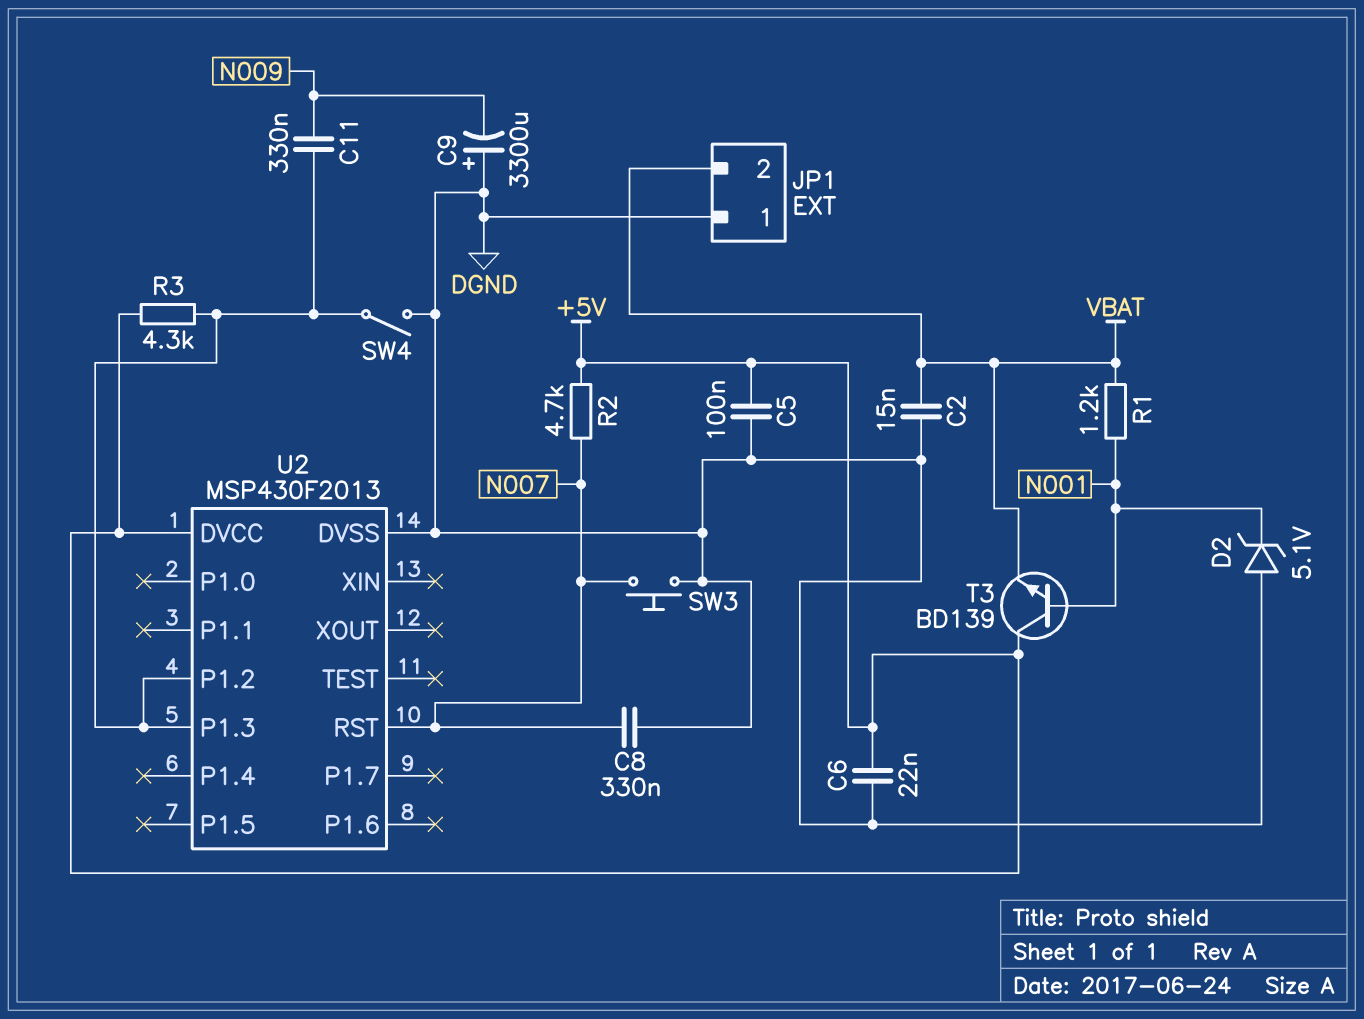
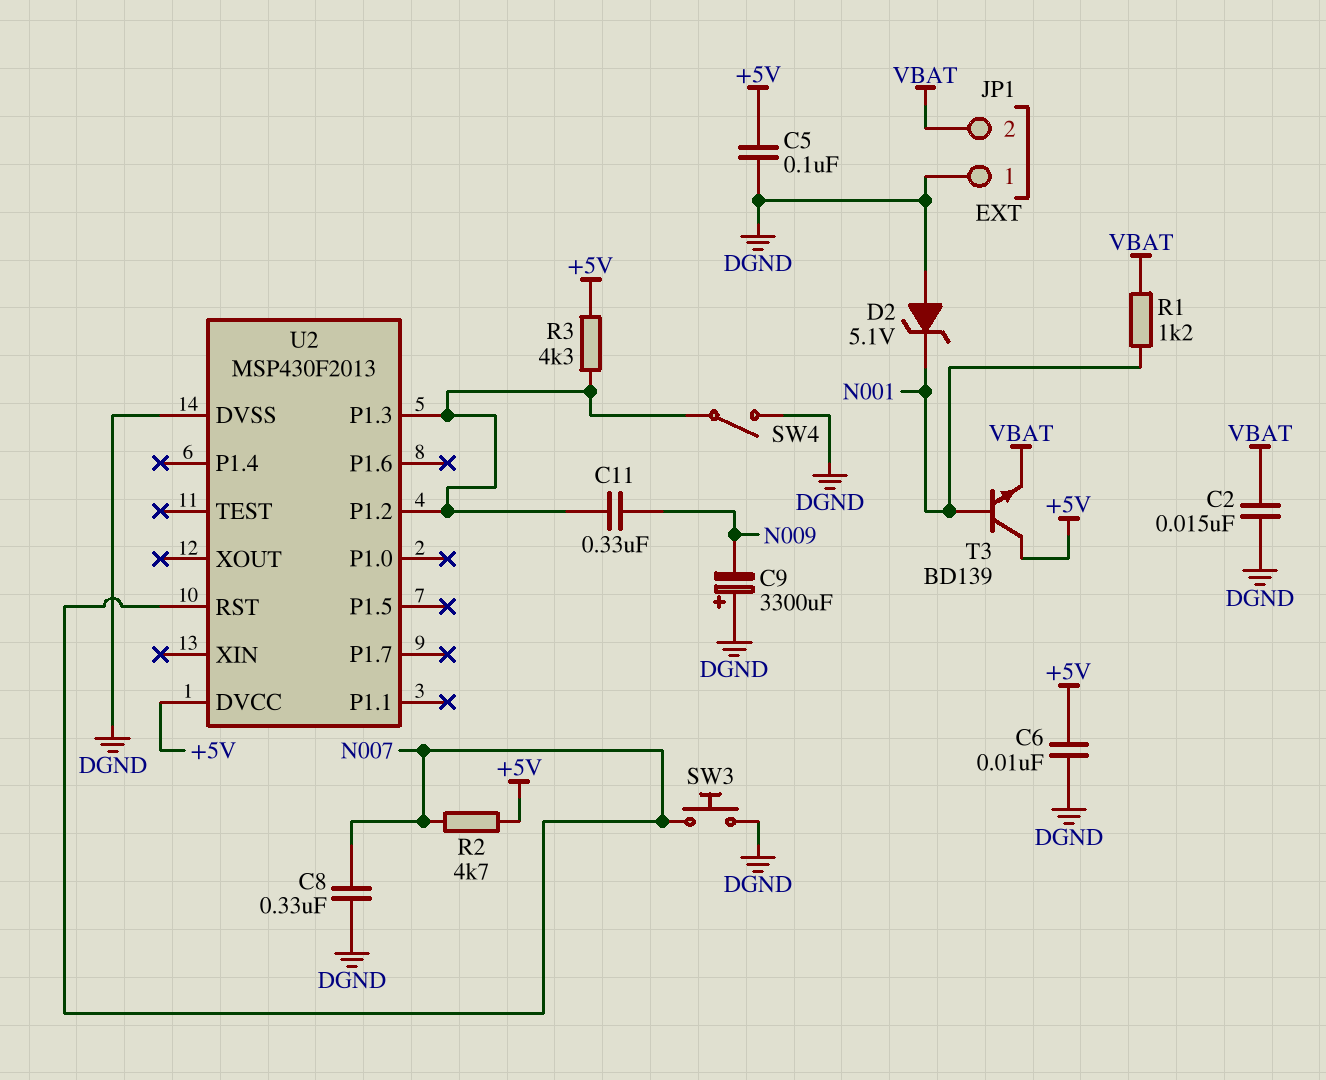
C6: 22nF (+5V, DGND) -> 10nF (+5V, DGND)

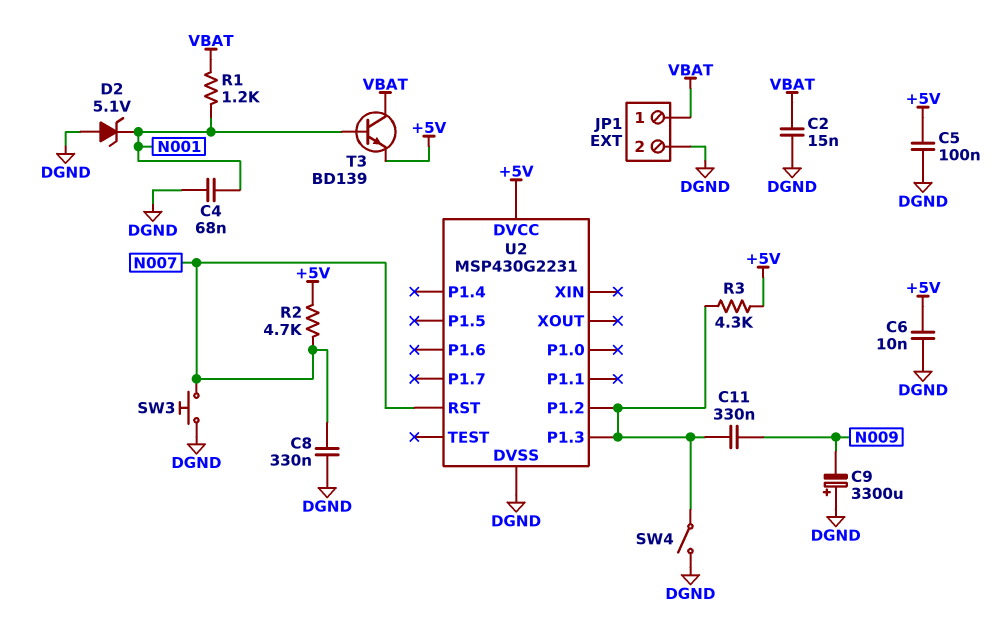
C4: none -> 68nF (DGND, N001)
JP1 pin 1: DGND -> VBAT
JP1 pin 2: VBAT -> DGND
T3: NPN BD139 (B N001, C +5V, E VBAT) -> NPN BD139 (B N001, C VBAT, E +5V)
U2: MSP430F2013 -> MSP430G2231

